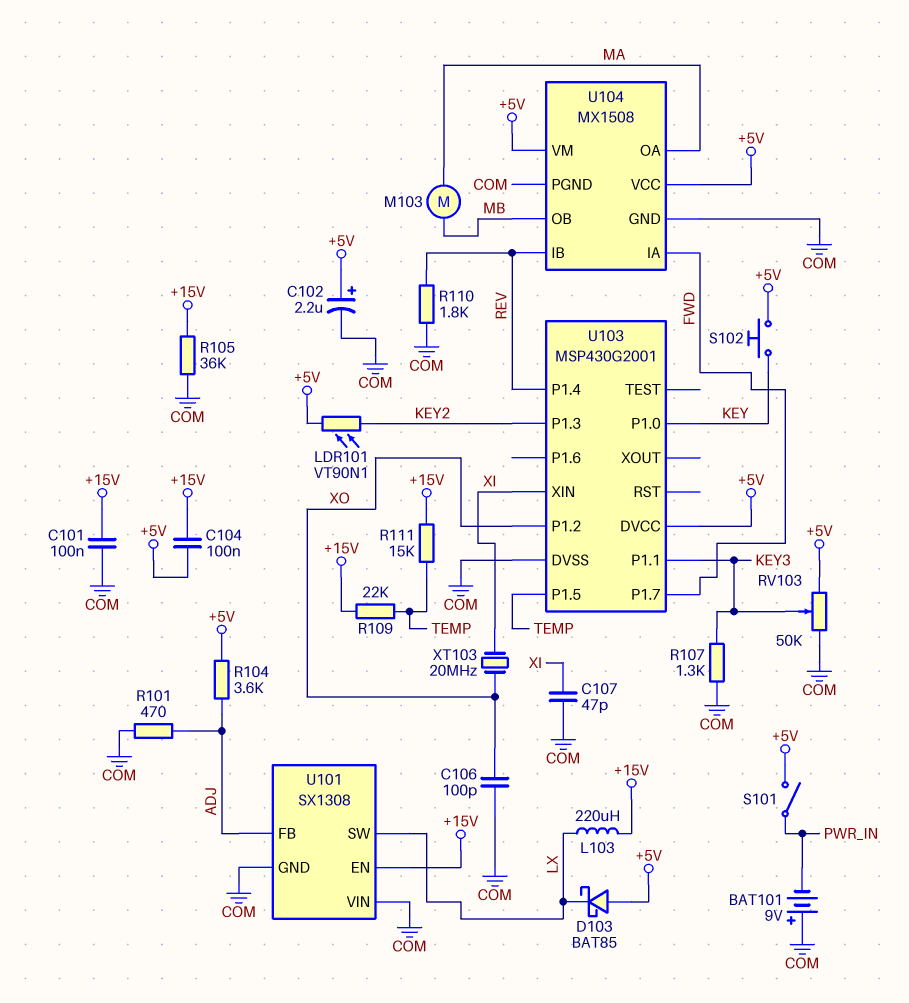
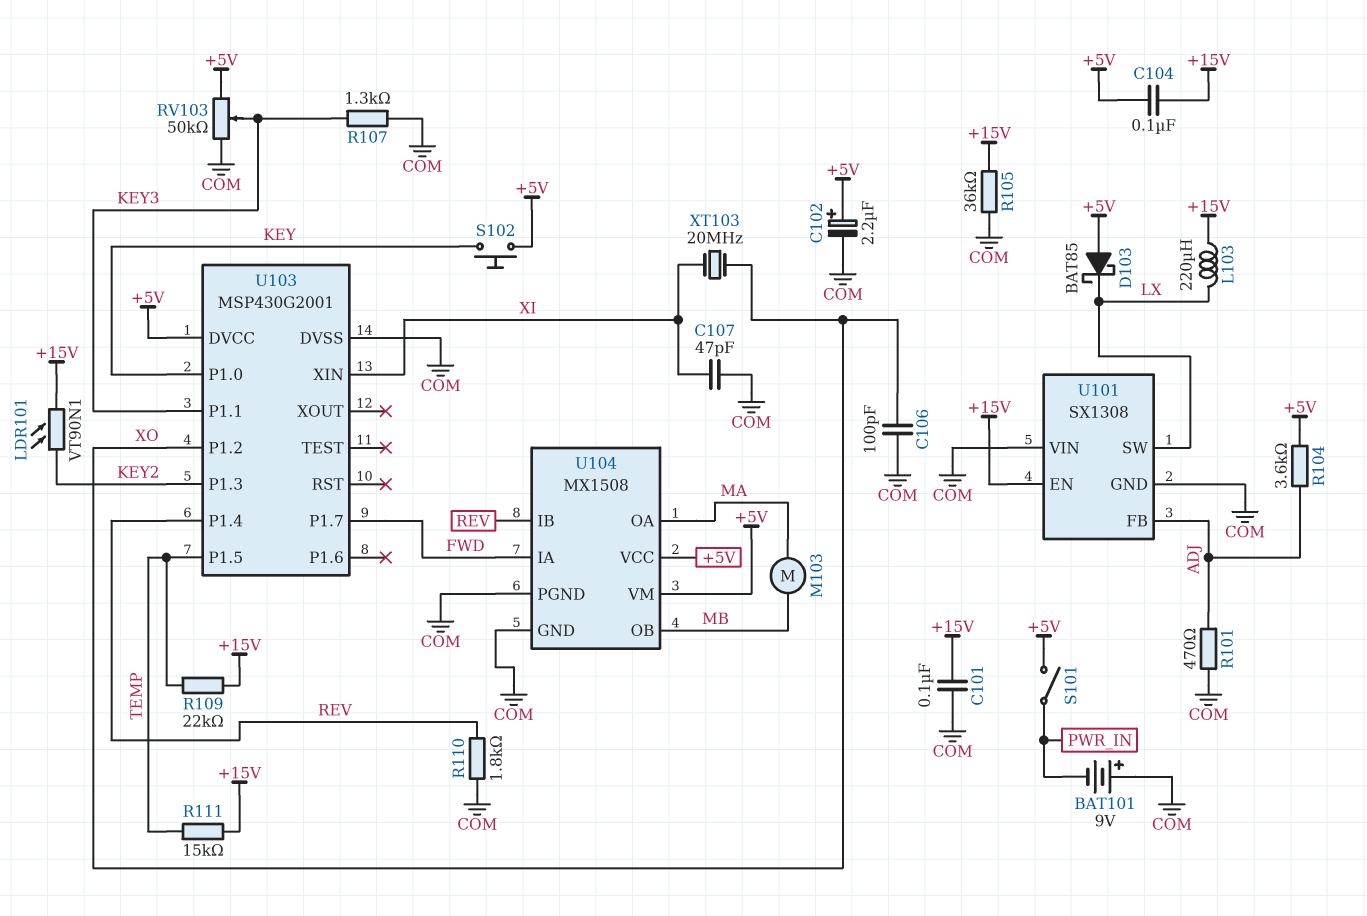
LDR101: VT90N1 (+5V, KEY2) -> VT90N1 (+15V, KEY2)

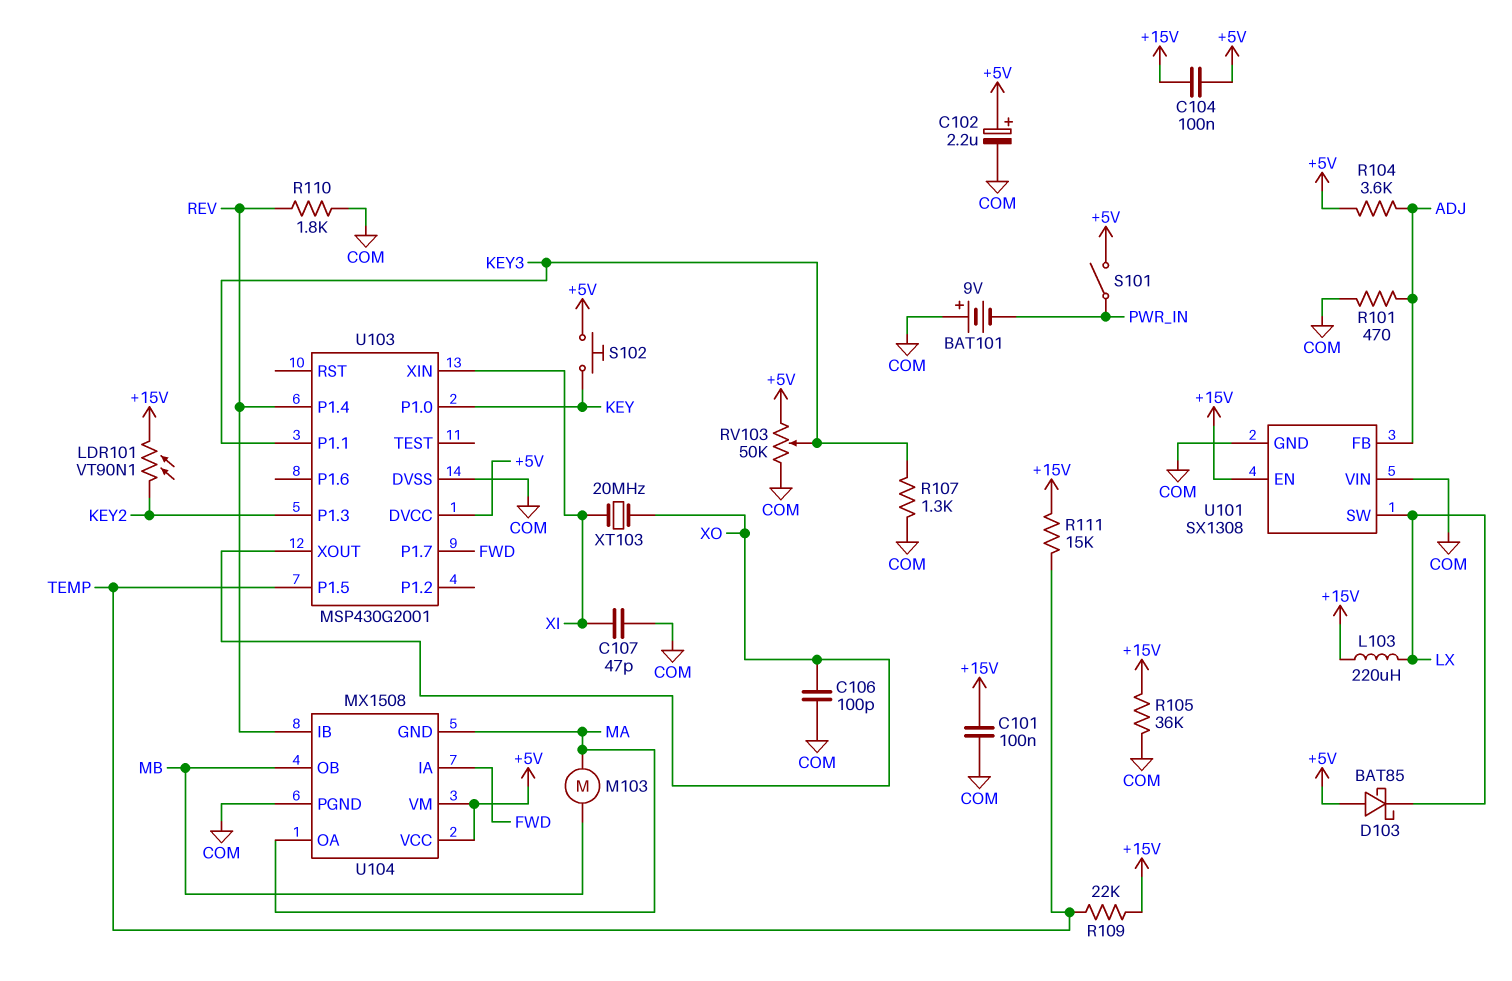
U103 pin P1.2: XO -> none
U103 pin XOUT: none -> XO
U104 pin GND: COM -> MA

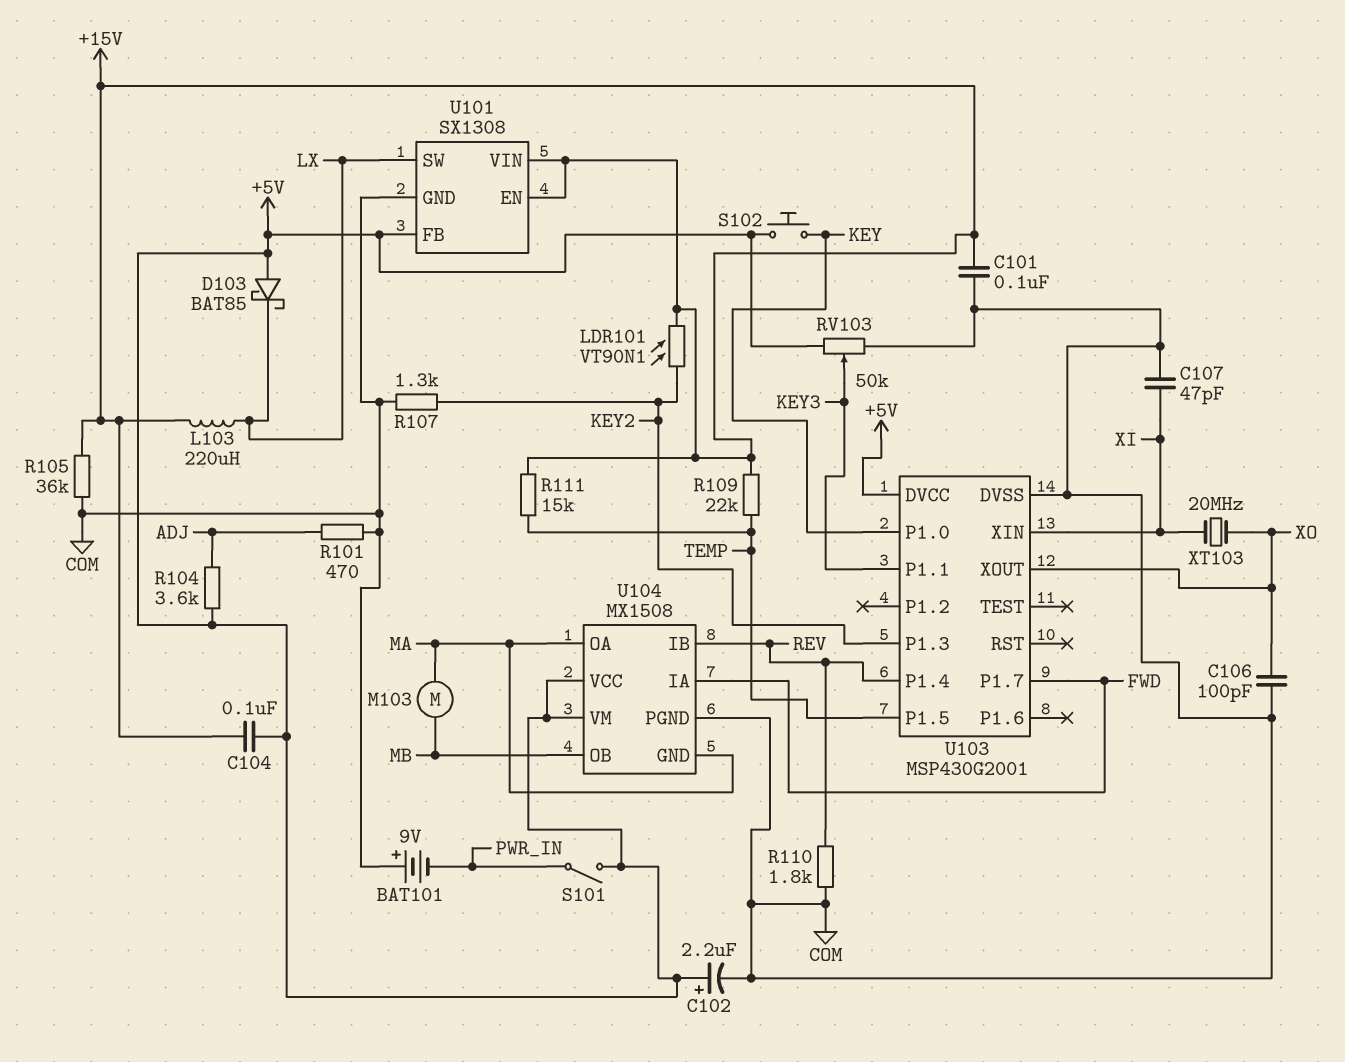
R107: 1.3k (COM, KEY3) -> 1.3k (COM, KEY2)
U101 pin FB: ADJ -> +5V
U101 pin VIN: COM -> +15V

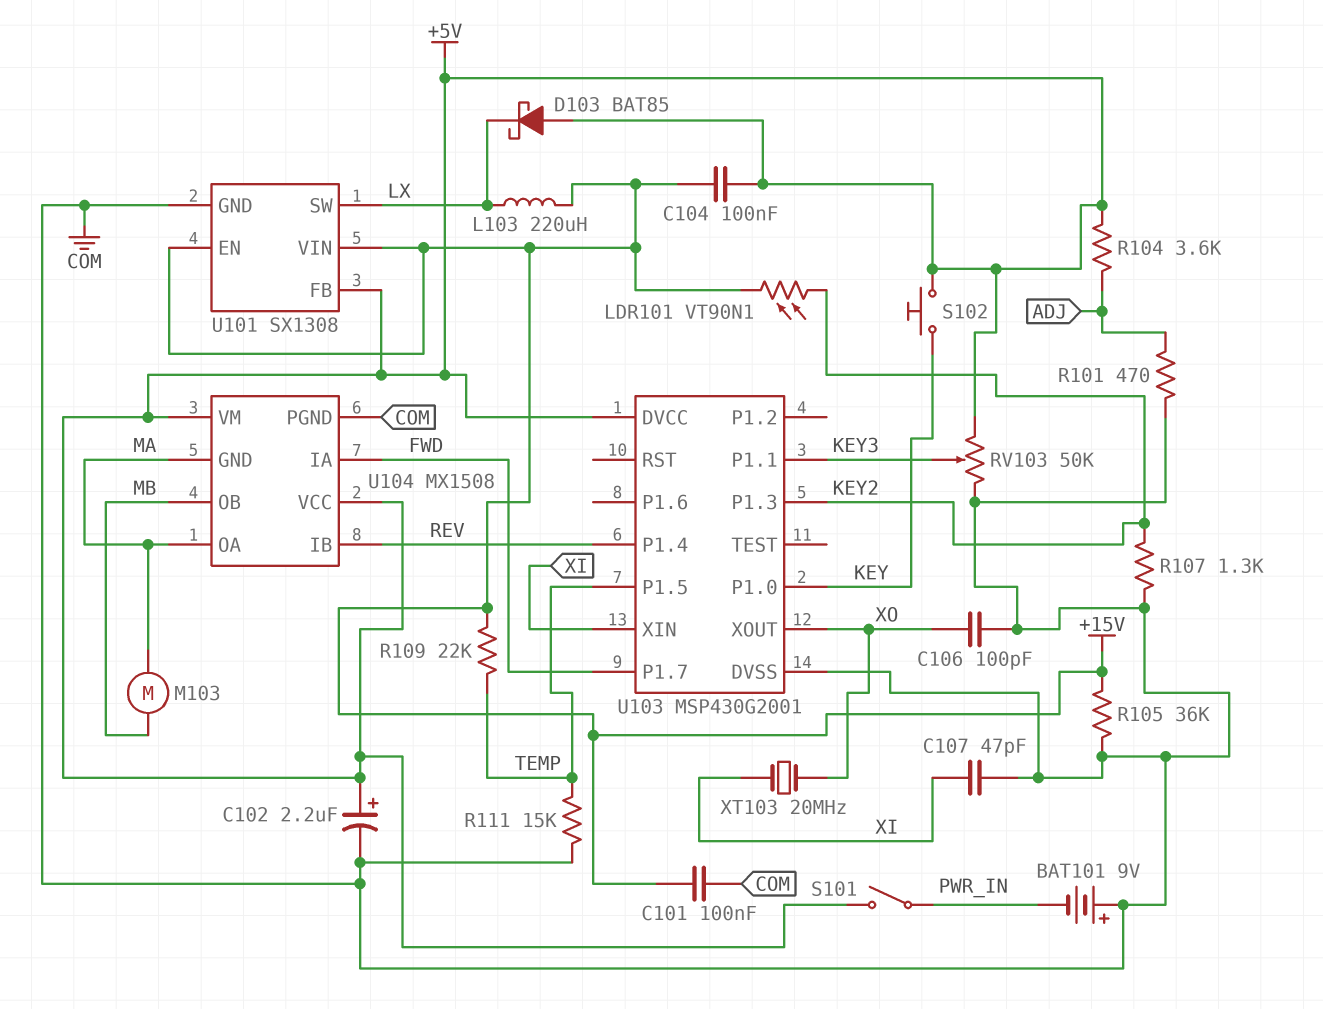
R110: 1.8k (COM, REV) -> none
R111: 15k (+15V, TEMP) -> 15k (COM, TEMP)

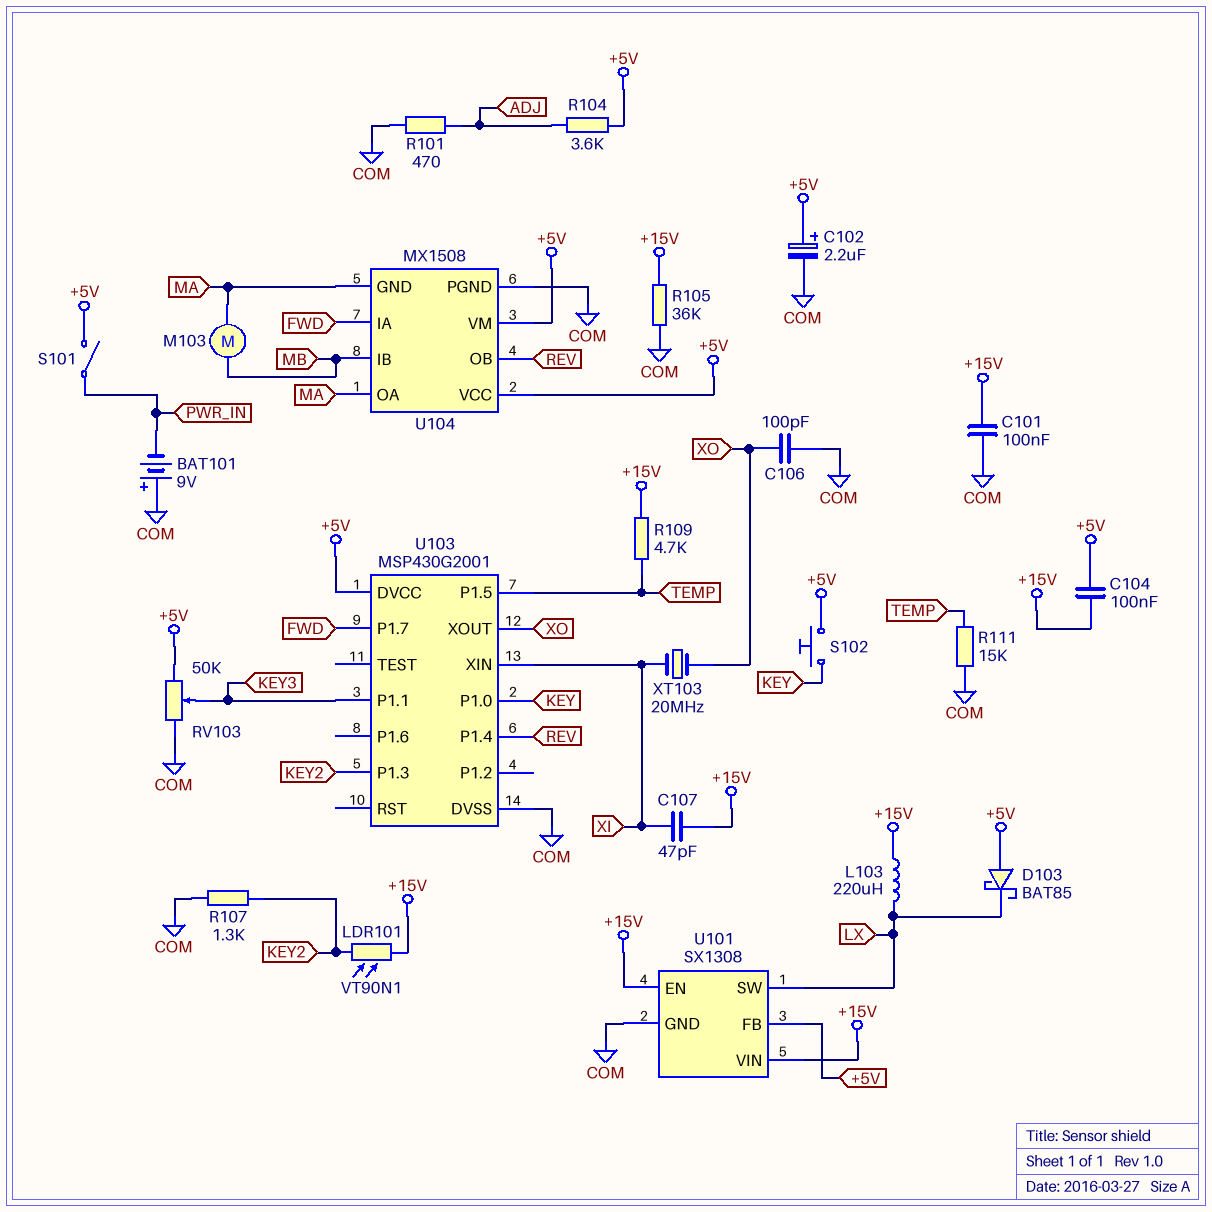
C107: 47pF (COM, XI) -> 47pF (+15V, XI)
R109: 22k (+15V, TEMP) -> 4.7k (+15V, TEMP)
U104 pin IB: REV -> MB
U104 pin OB: MB -> REV

